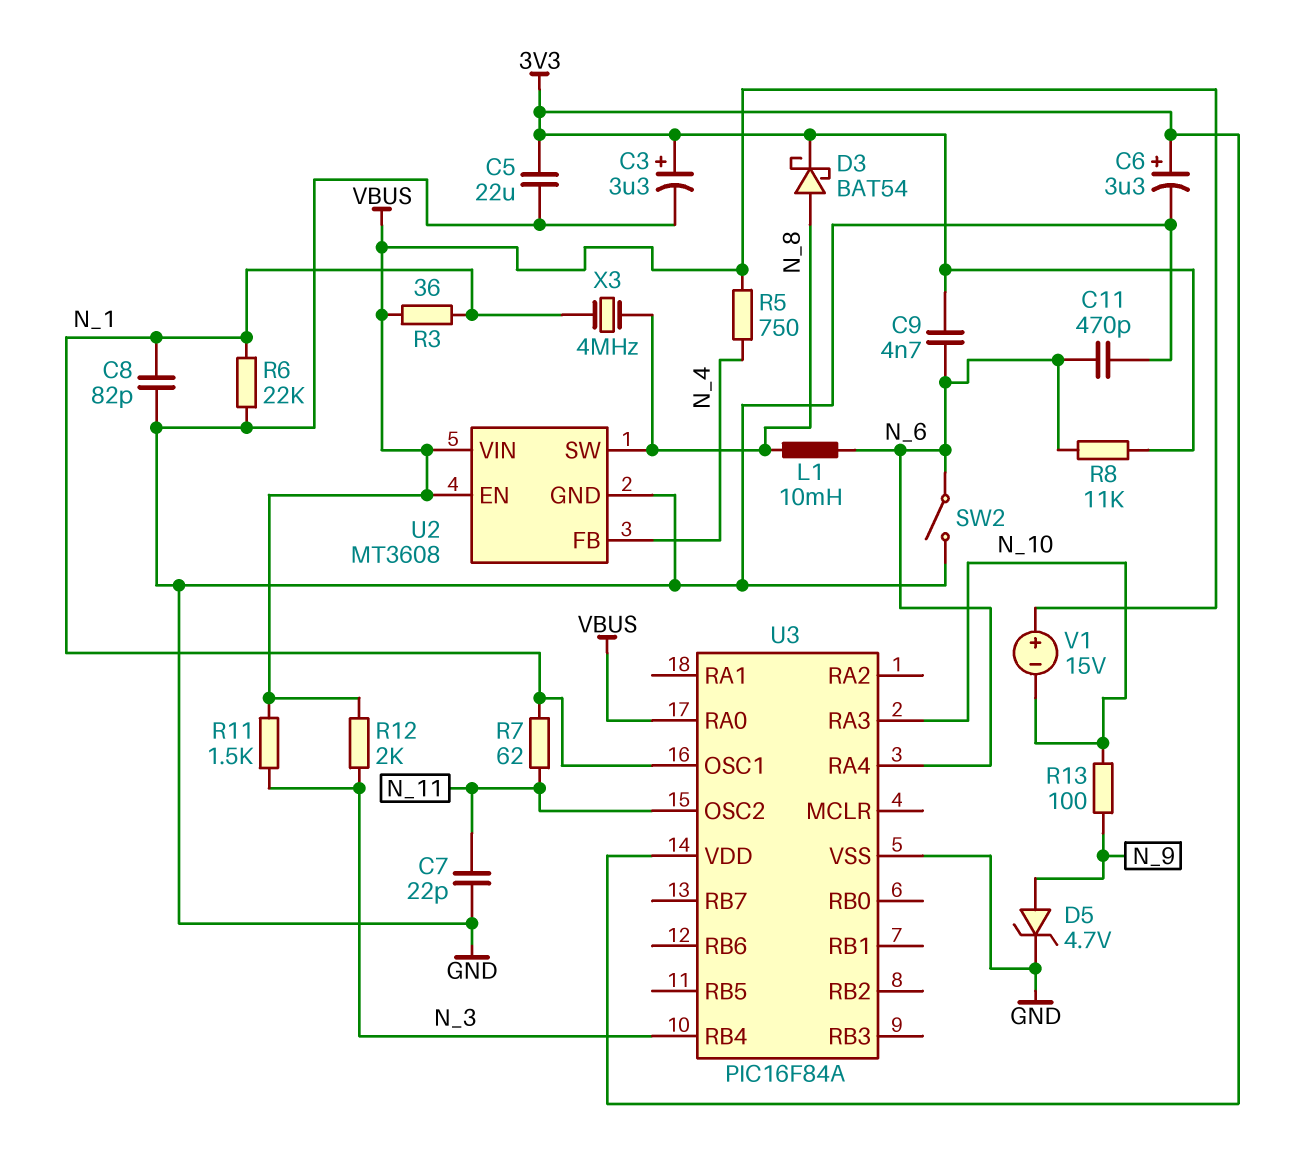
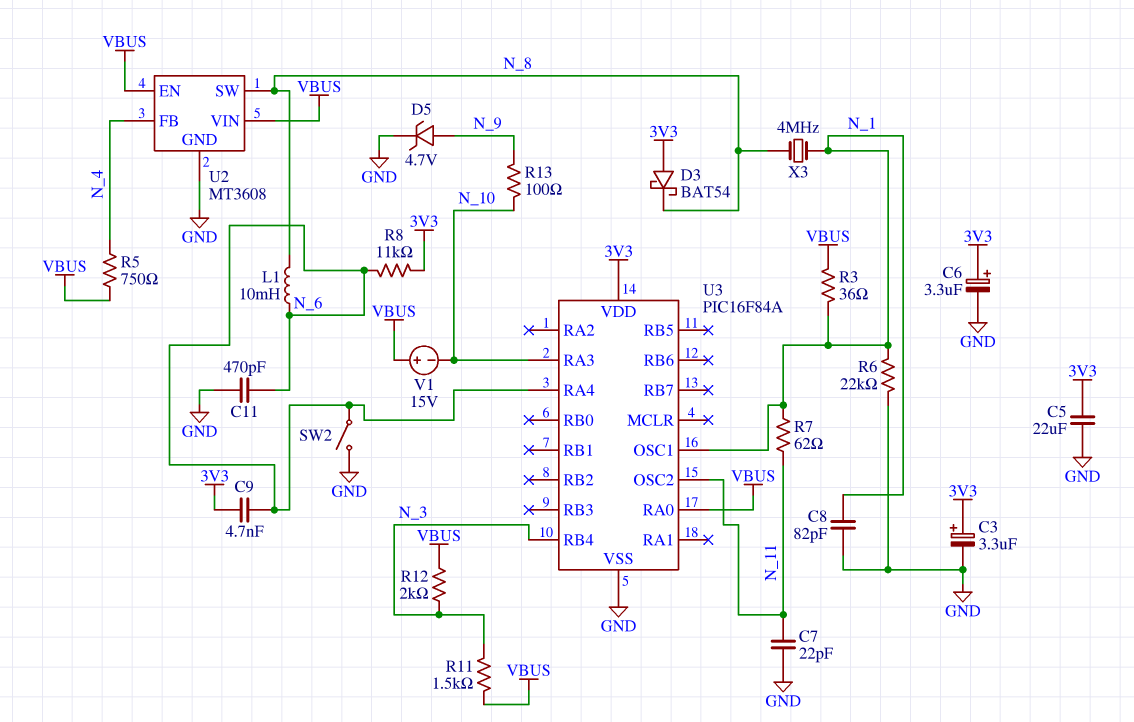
D3: schottky BAT54 (A N_8, K 3V3) -> schottky BAT54 (A 3V3, K N_8)

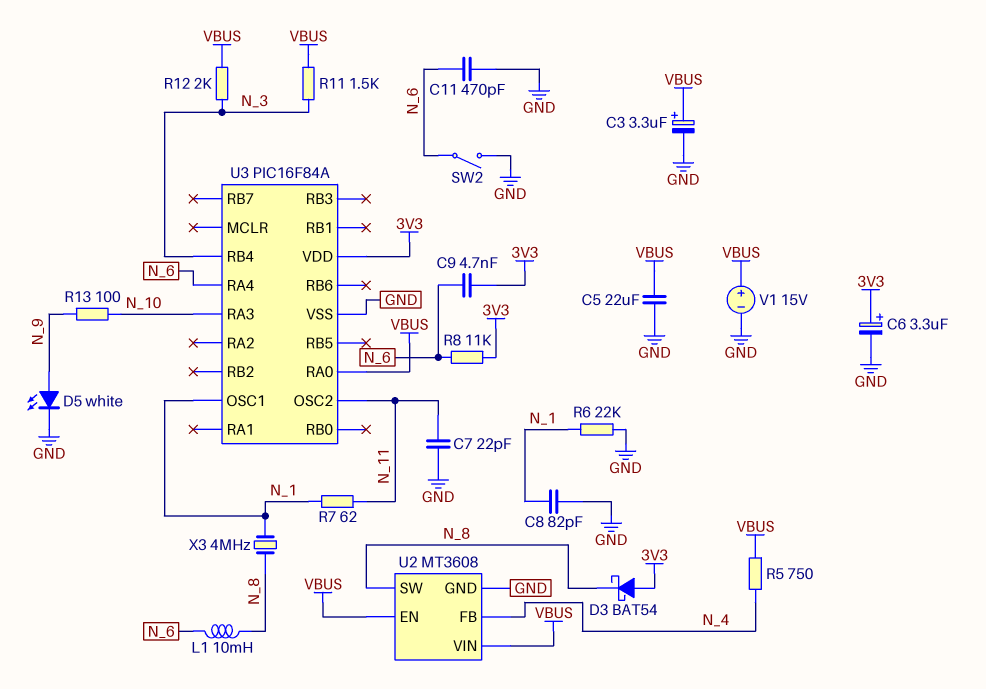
C3: 3.3uF (plus 3V3, minus GND) -> 3.3uF (plus VBUS, minus GND)
C5: 22uF (3V3, GND) -> 22uF (GND, VBUS)
D5: zener 4.7V (A N_9, K GND) -> LED white (A N_9, K GND)
R3: 36 (N_1, VBUS) -> none
V1: 15V (plus VBUS, minus N_10) -> 15V (plus VBUS, minus GND)

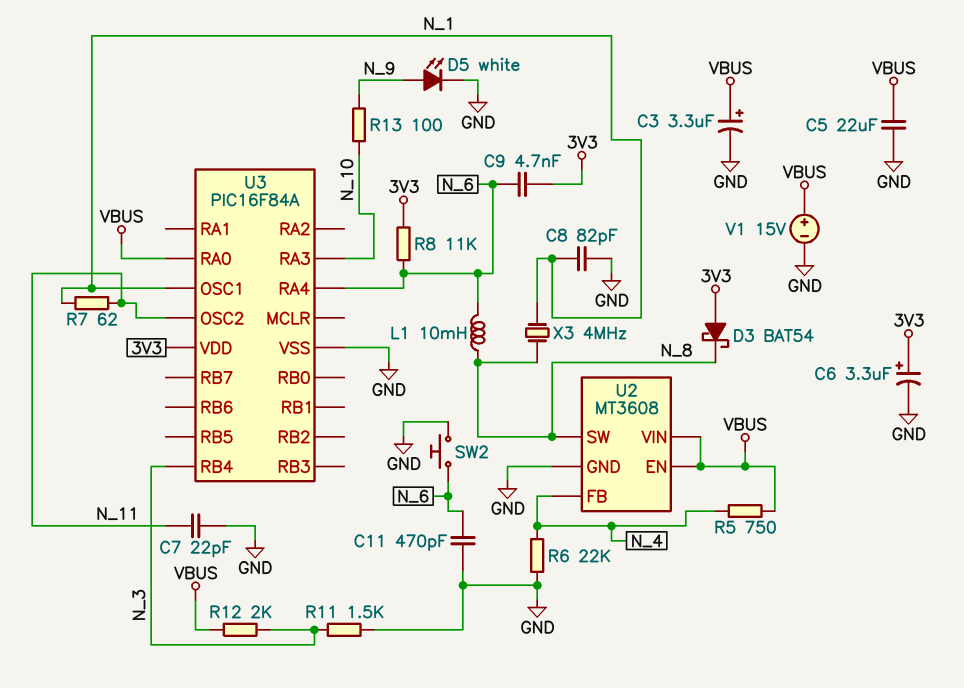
R6: 22k (GND, N_1) -> 22k (GND, N_4)
R11: 1.5k (N_3, VBUS) -> 1.5k (GND, N_3)
SW2: switch (GND, N_6) -> button (GND, N_6)

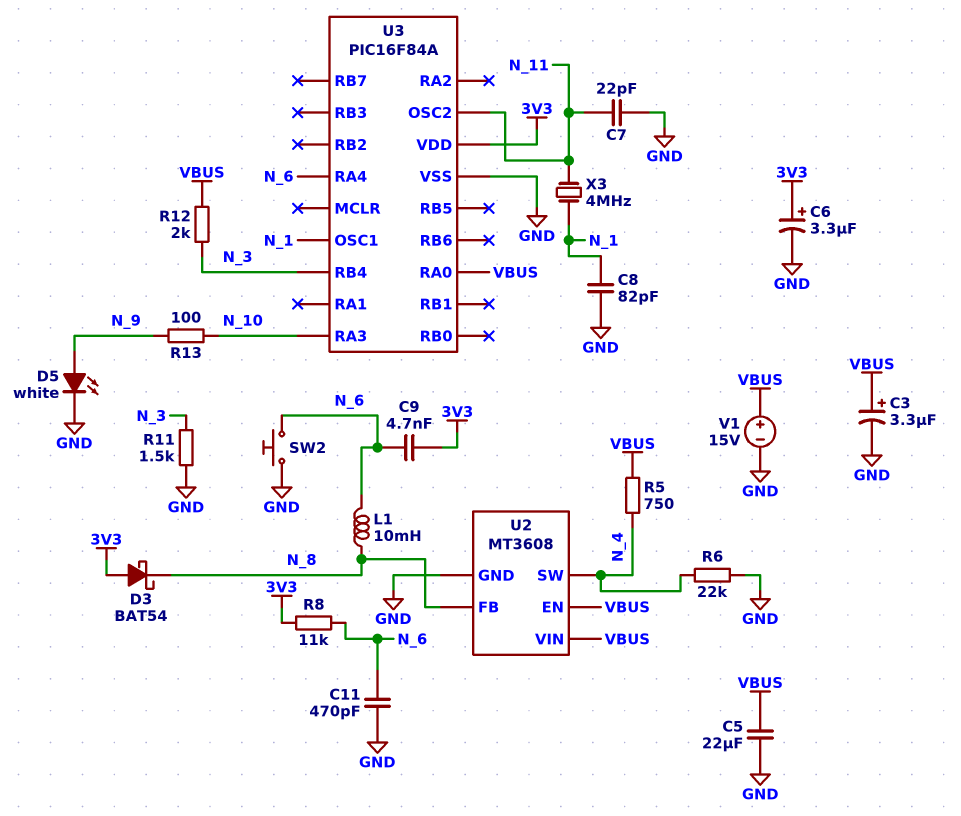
R7: 62 (N_1, N_11) -> none
U2 pin FB: N_4 -> N_8
U2 pin SW: N_8 -> N_4
X3: 4MHz (N_1, N_8) -> 4MHz (N_1, N_11)

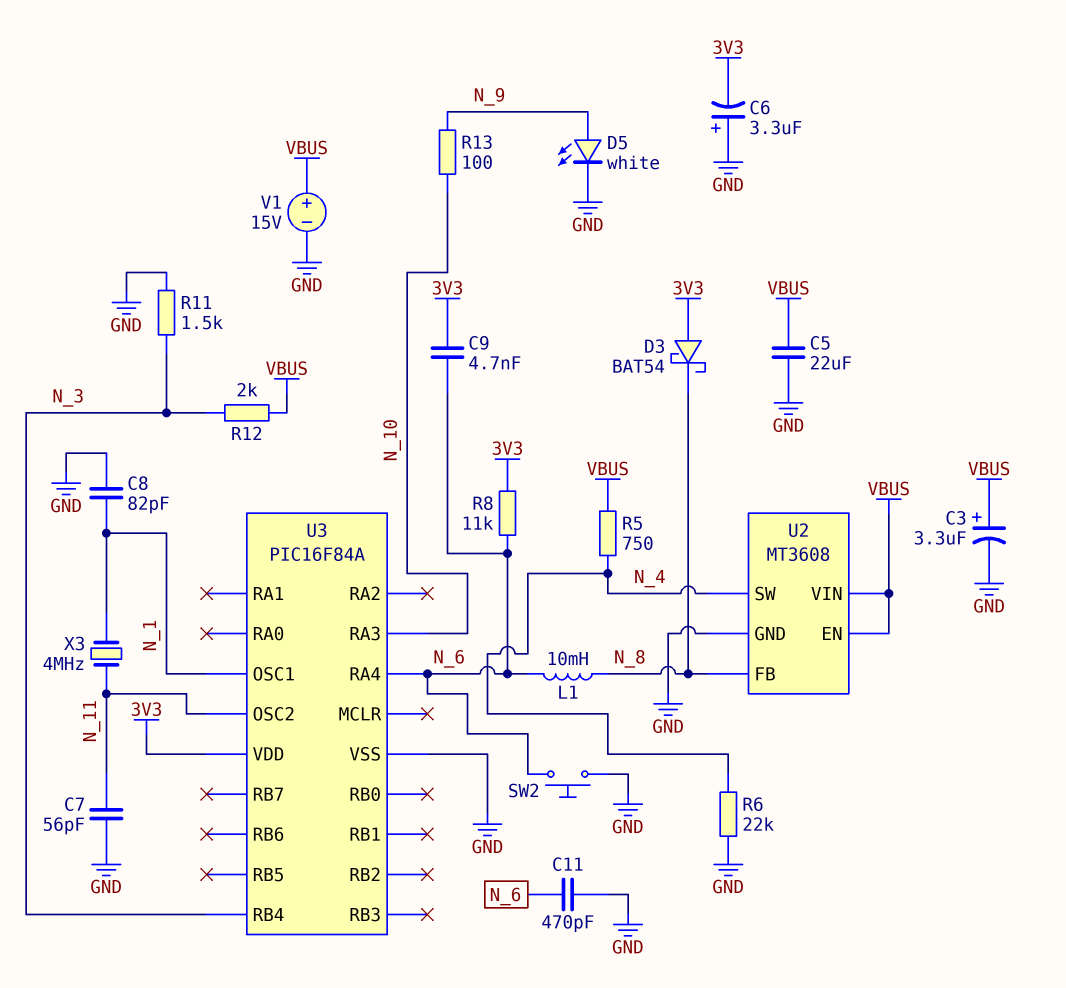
C6: 3.3uF (plus 3V3, minus GND) -> 3.3uF (plus GND, minus 3V3)
C7: 22pF (GND, N_11) -> 56pF (GND, N_11)
U3 pin RA0: VBUS -> none

